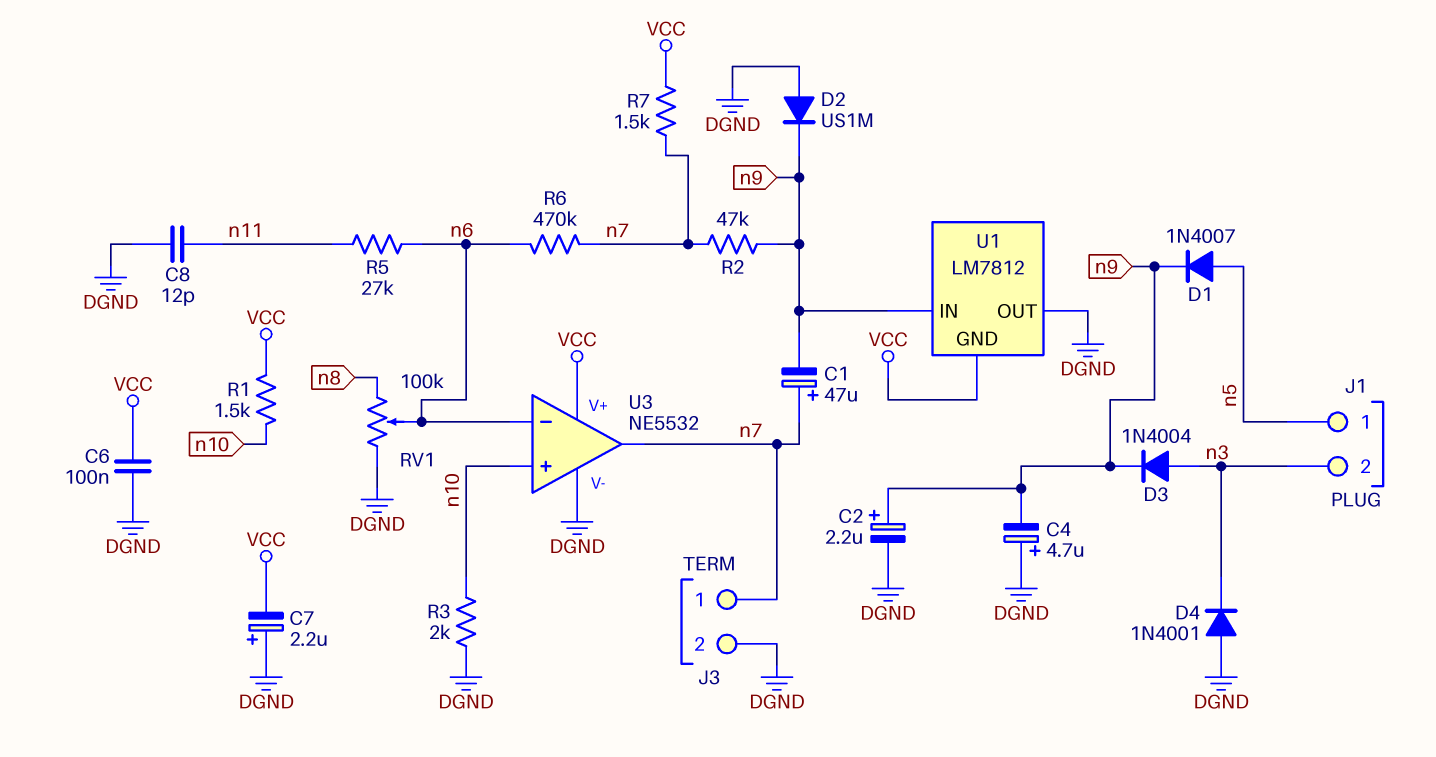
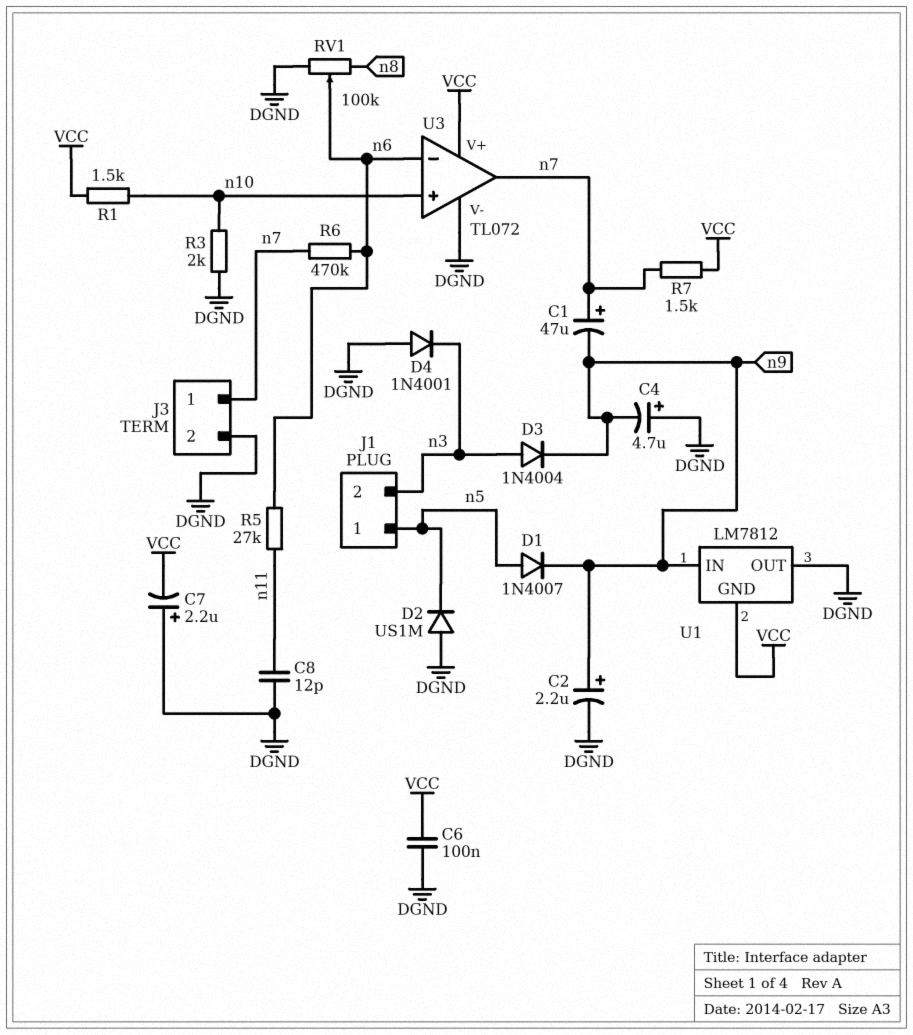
D2: diode US1M (A DGND, K n9) -> diode US1M (A DGND, K n5)
R2: 47k (n7, n9) -> none
U3: NE5532 -> TL072

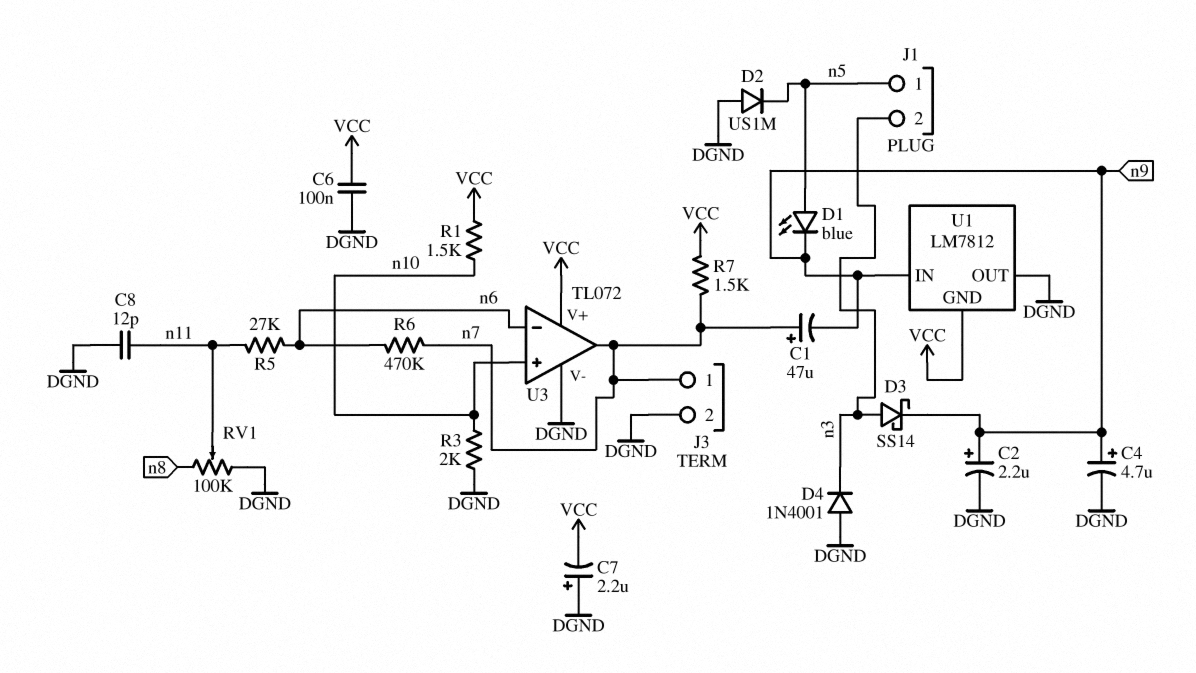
C4: 4.7uF (plus DGND, minus n9) -> 4.7uF (plus n9, minus DGND)
D1: diode 1N4007 (A n5, K n9) -> LED blue (A n5, K n9)
D3: diode 1N4004 (A n3, K n9) -> schottky SS14 (A n3, K n9)
RV1: 100k (DGND, n8, wiper n6) -> 100k (DGND, n8, wiper n11)

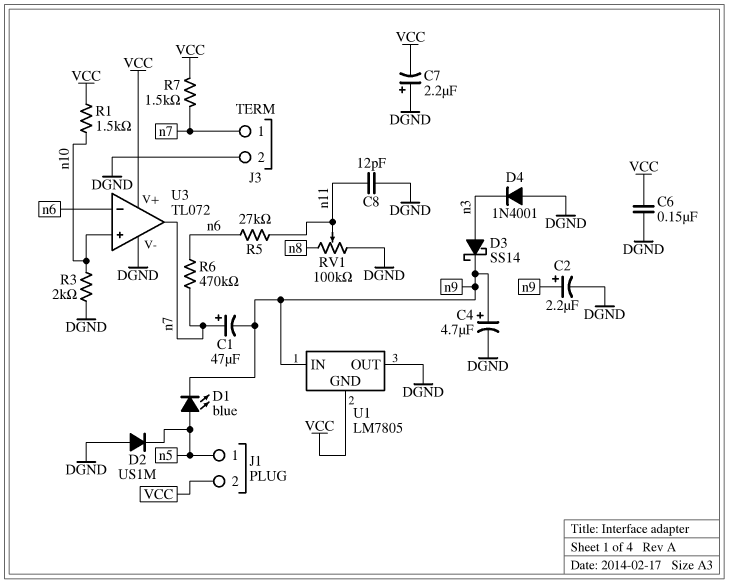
C6: 100nF (DGND, VCC) -> 150nF (DGND, VCC)
J1 pin 2: n3 -> VCC
U1: LM7812 -> LM7805

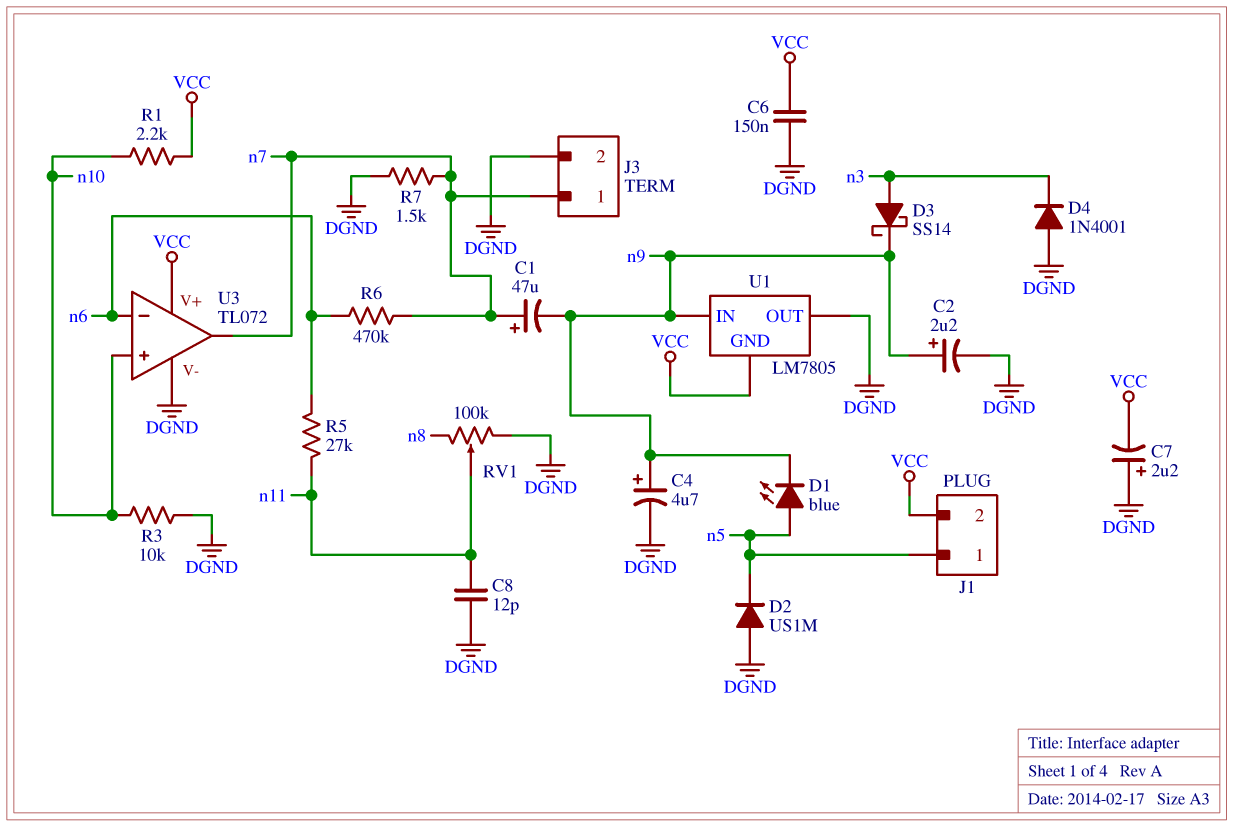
R1: 1.5k (VCC, n10) -> 2.2k (VCC, n10)
R3: 2k (DGND, n10) -> 10k (DGND, n10)
R7: 1.5k (VCC, n7) -> 1.5k (DGND, n7)

